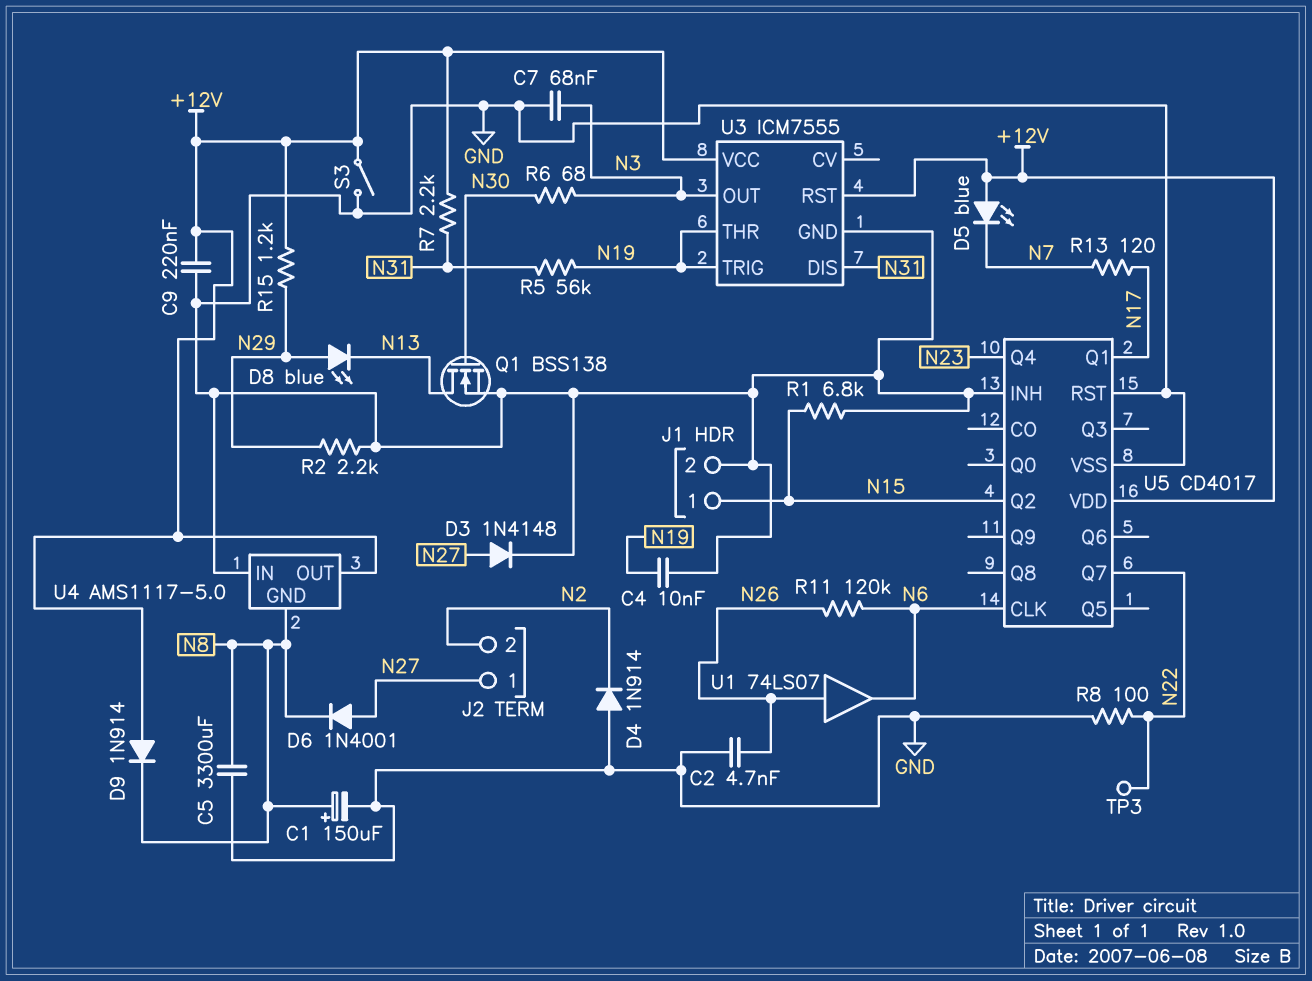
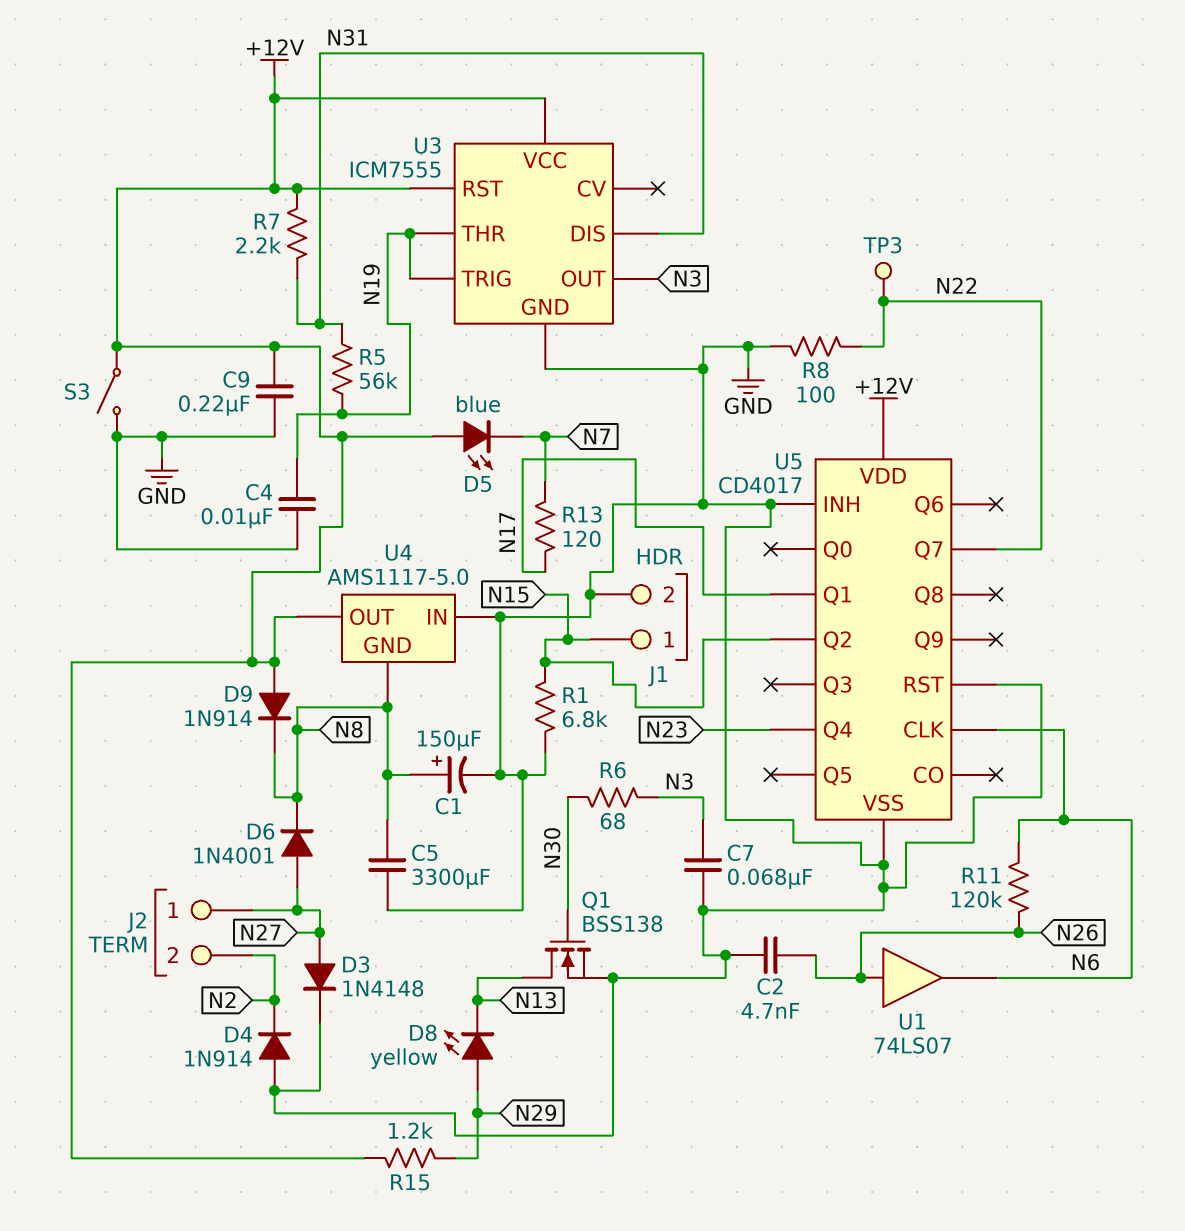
D8: LED blue (A N29, K N13) -> LED yellow (A N29, K N13)
R2: 2.2k (GND, N29) -> none

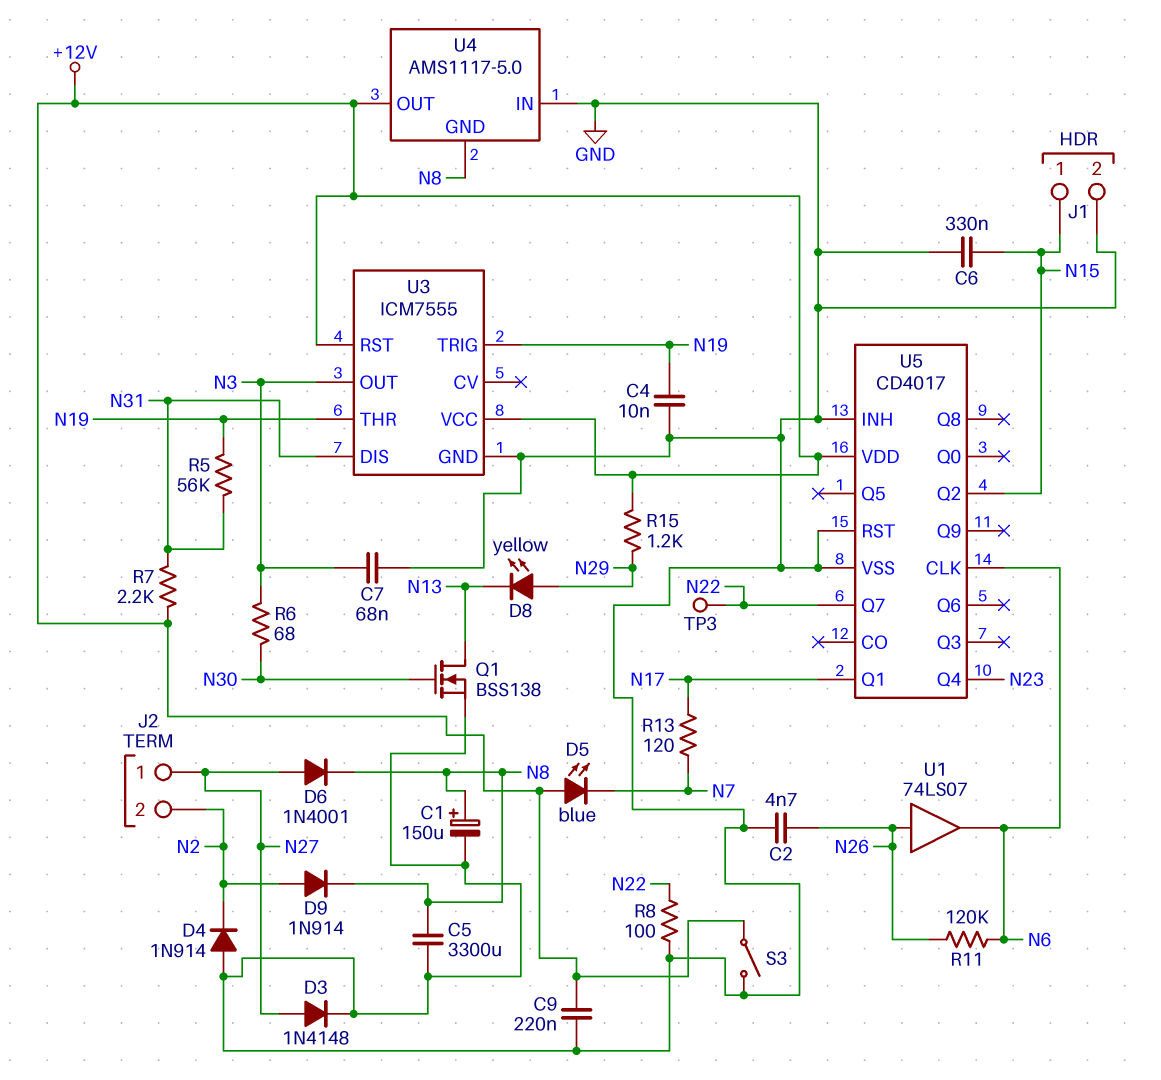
C6: none -> 330nF (GND, N15)
D9: diode 1N914 (A +12V, K N8) -> diode 1N914 (A N2, K N8)
R1: 6.8k (GND, N15) -> none

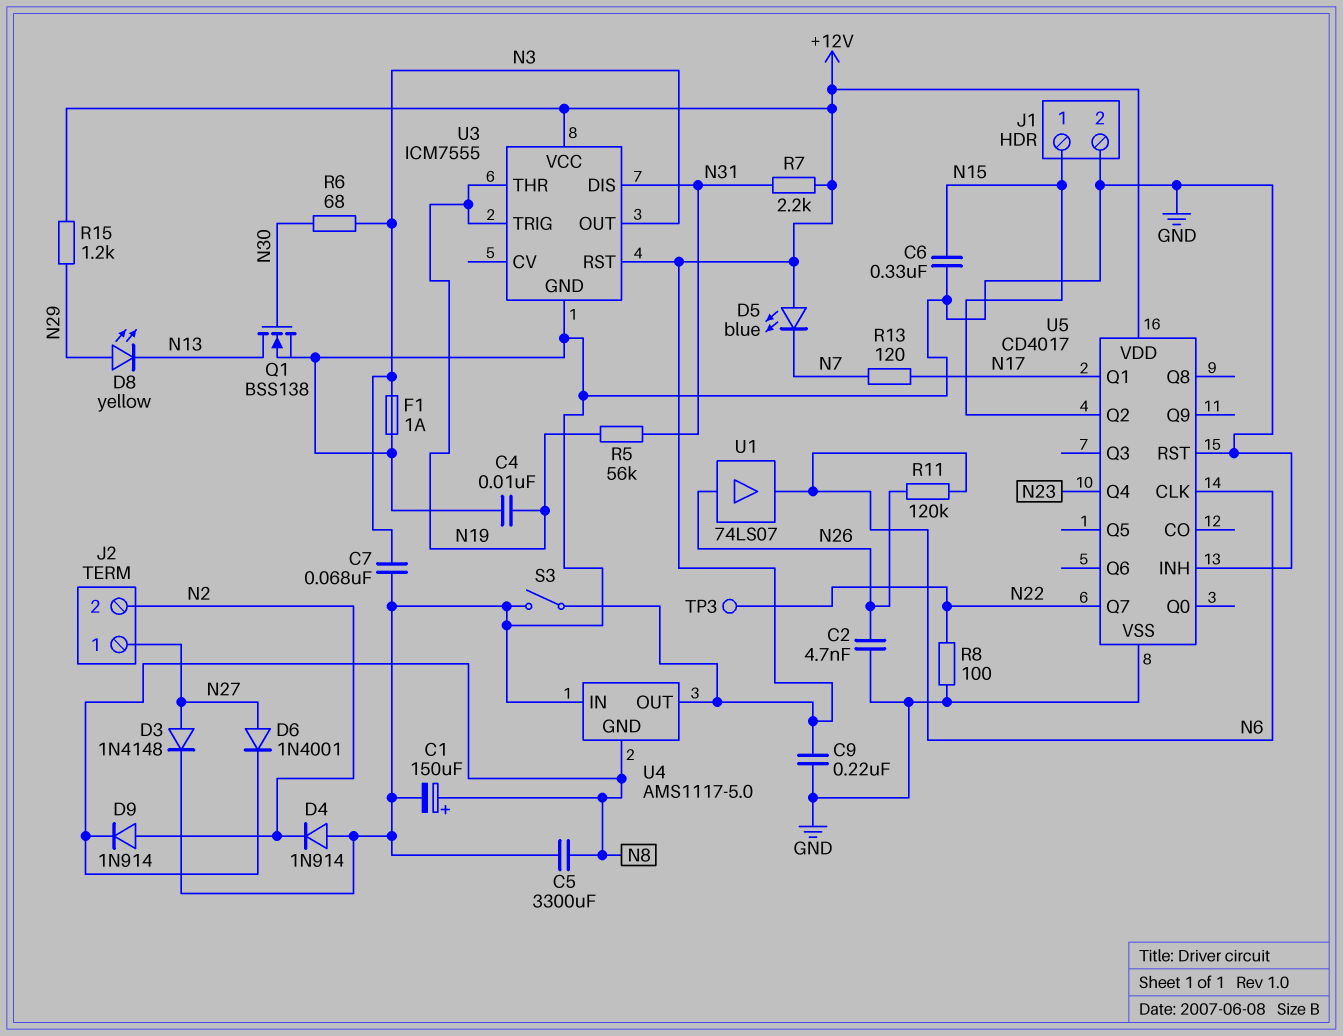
F1: none -> 1A (GND, N3)

